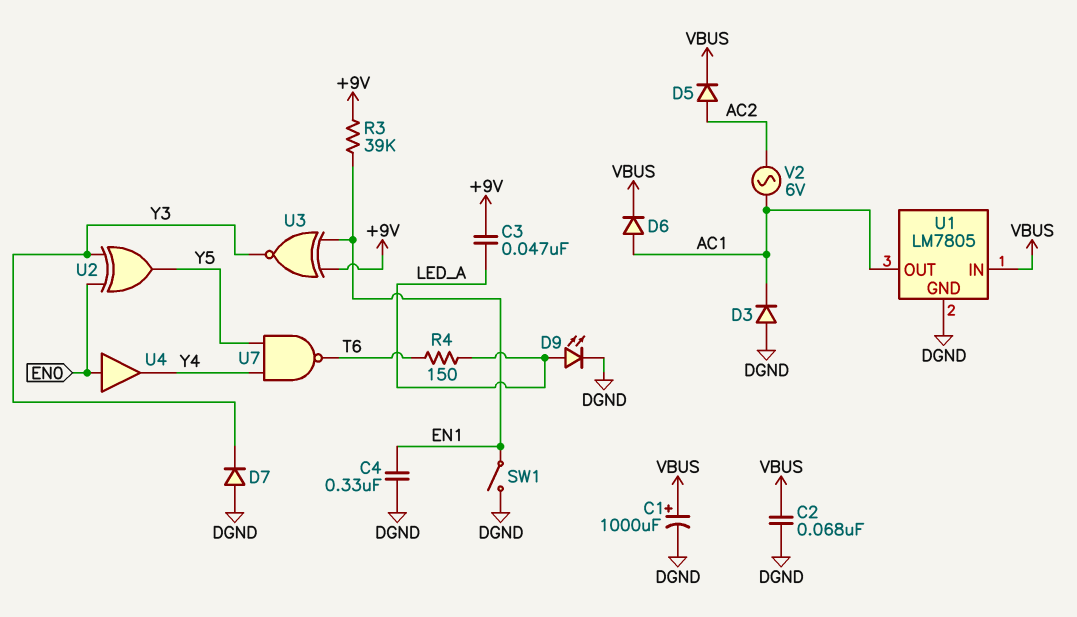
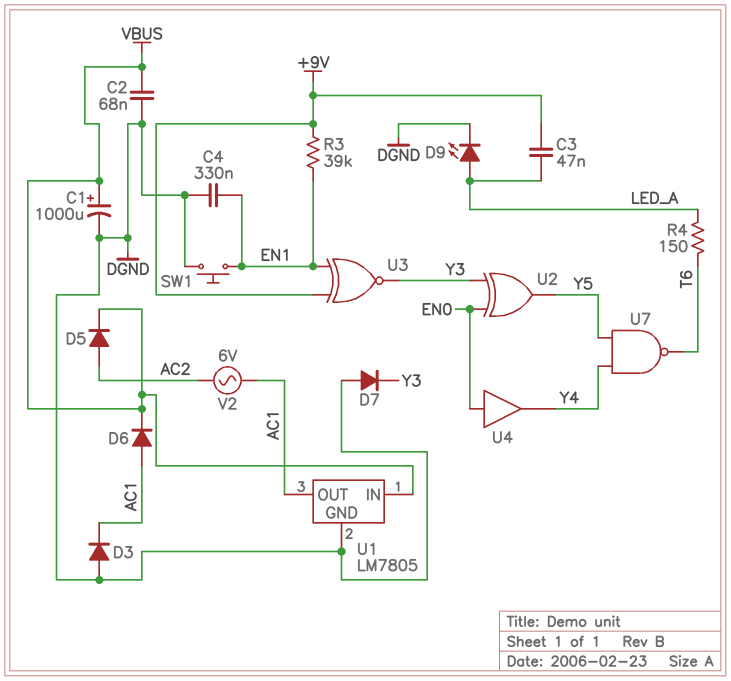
SW1: switch (DGND, EN1) -> button (DGND, EN1)

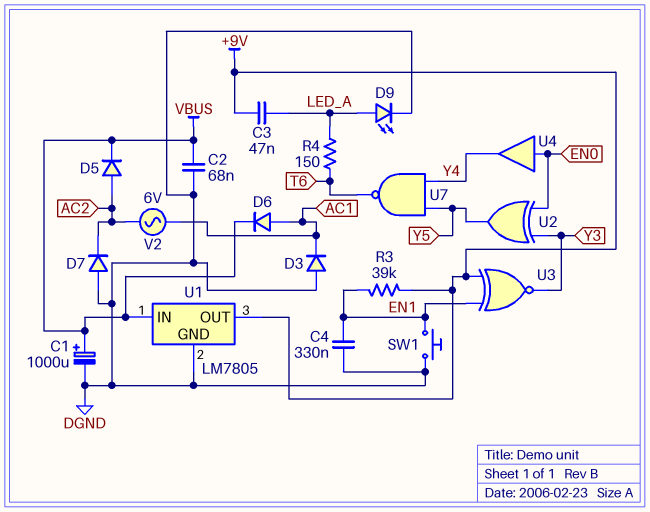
D7: diode (A DGND, K Y3) -> diode (A DGND, K AC2)
U1 pin OUT: AC1 -> +9V

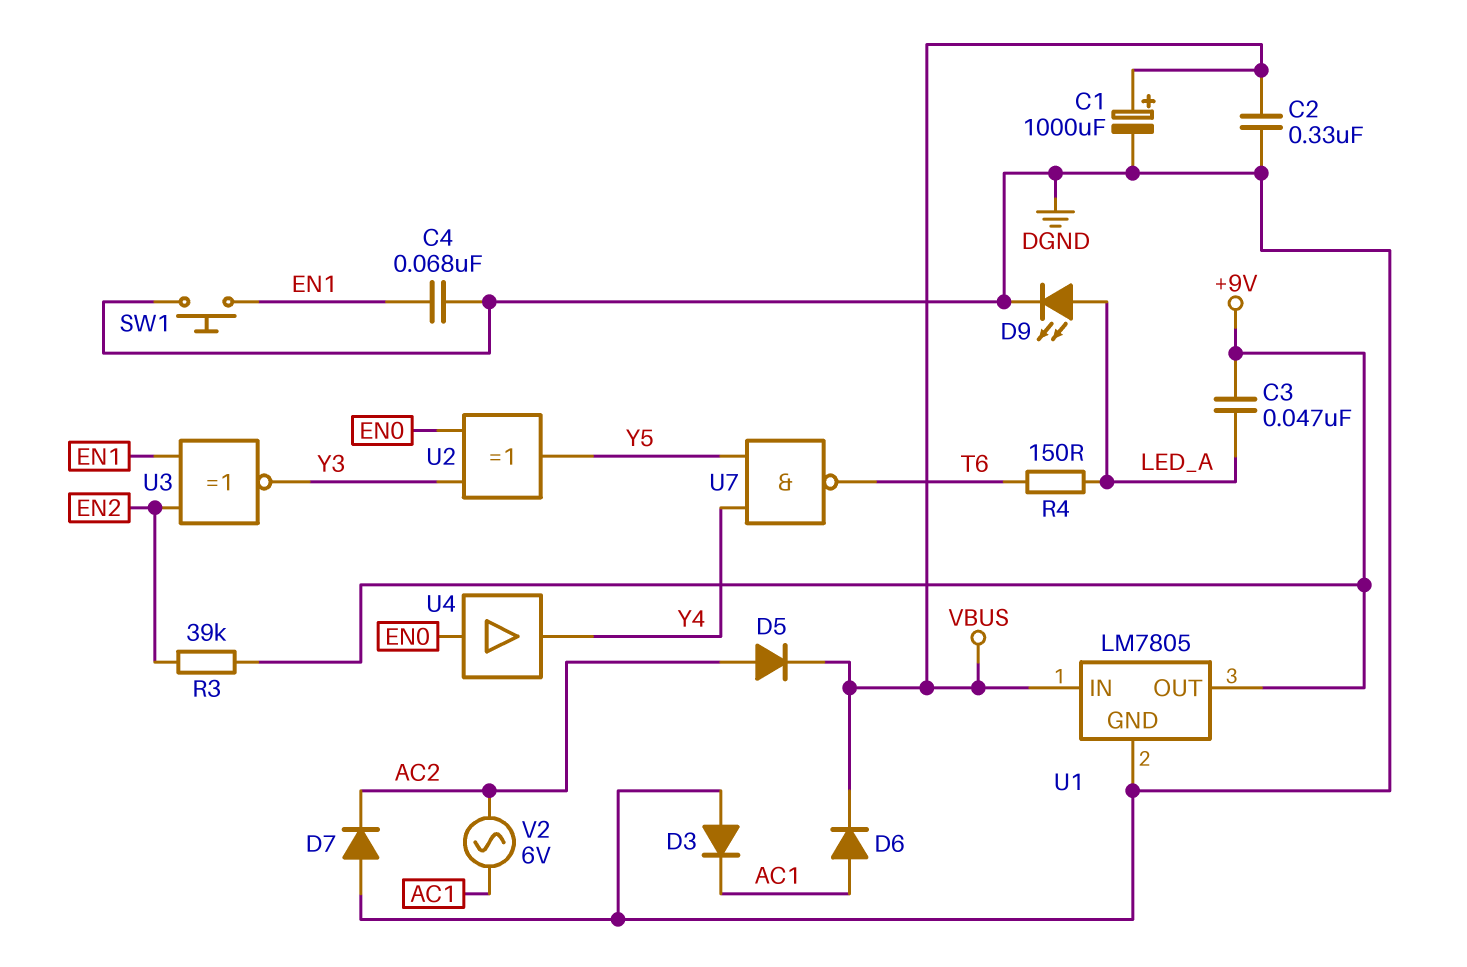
C2: 68nF (DGND, VBUS) -> 330nF (DGND, VBUS)
C4: 330nF (DGND, EN1) -> 68nF (DGND, EN1)
R3: 39k (+9V, EN1) -> 39k (+9V, EN2)
U3: XNOR (in +9V, in EN1, out Y3) -> XNOR (in EN1, in EN2, out Y3)

